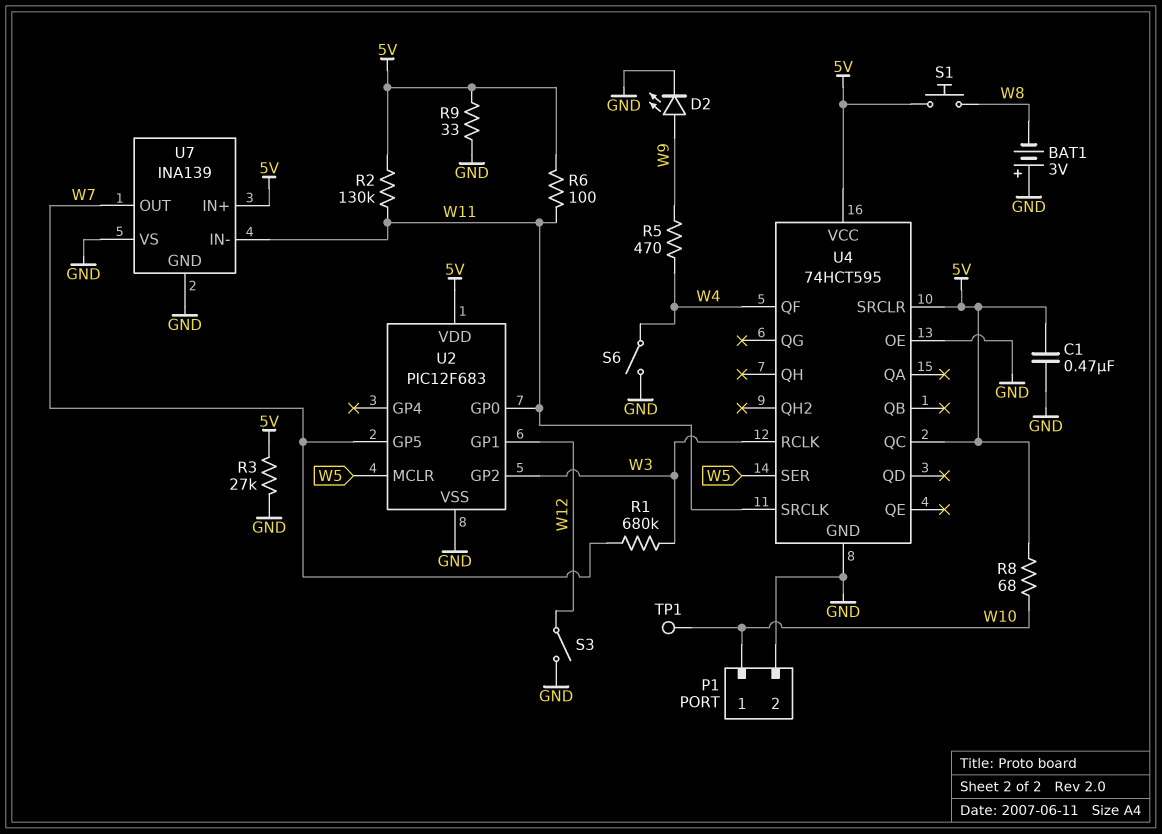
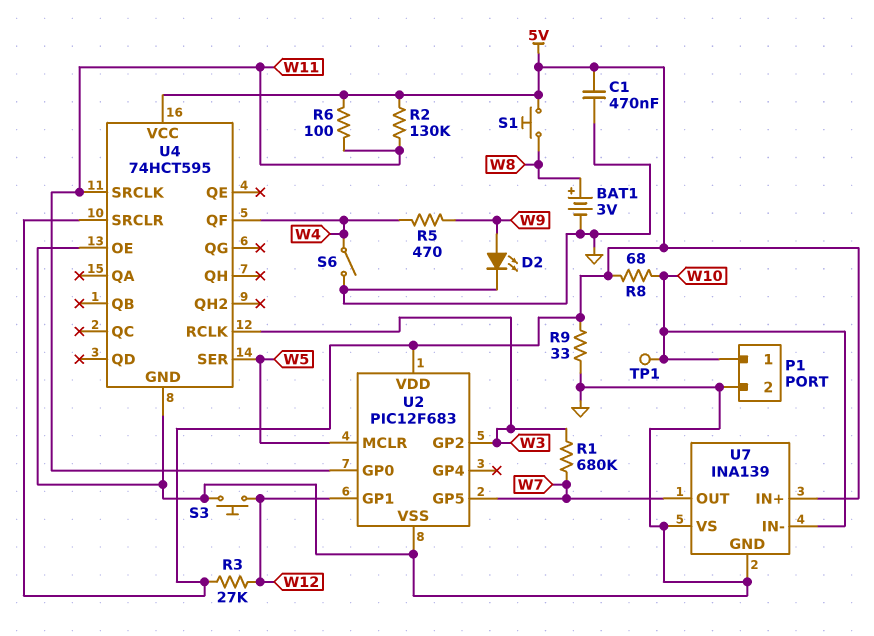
BAT1: 3V (plus GND, minus W8) -> 3V (plus W8, minus GND)
R3: 27k (5V, GND) -> 27k (5V, W12)
S3: switch (GND, W12) -> button (GND, W12)
U4 pin QC: 5V -> none
U7 pin IN-: W11 -> W10

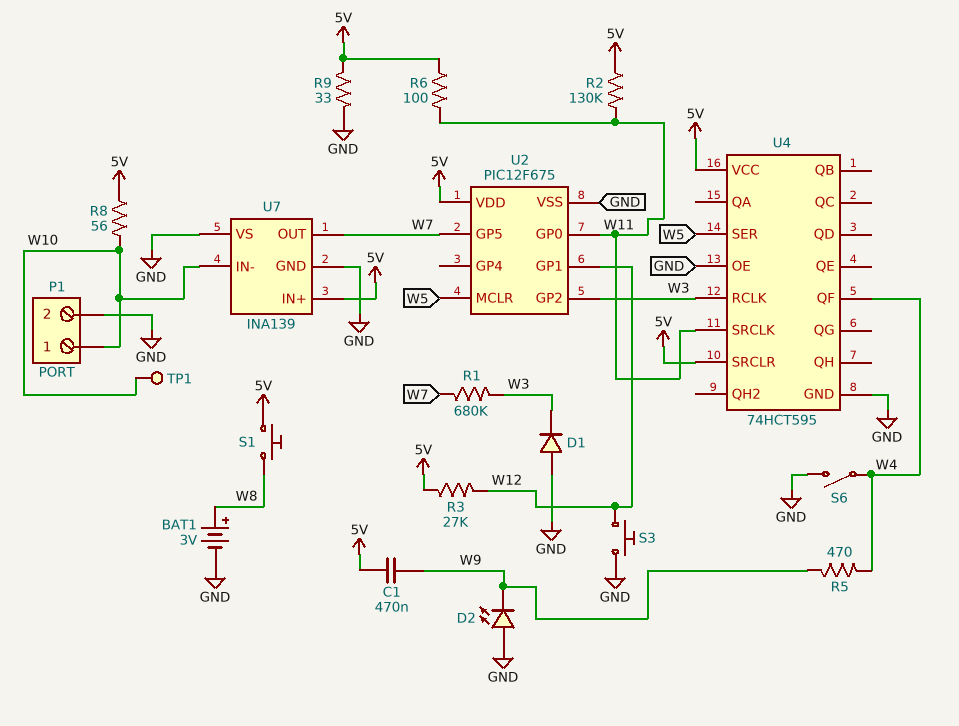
C1: 470nF (5V, GND) -> 470nF (5V, W9)
D1: none -> diode (A GND, K W3)
D2: LED (A W9, K GND) -> LED (A GND, K W9)
R8: 68 (5V, W10) -> 56 (5V, W10)
U2: PIC12F683 -> PIC12F675

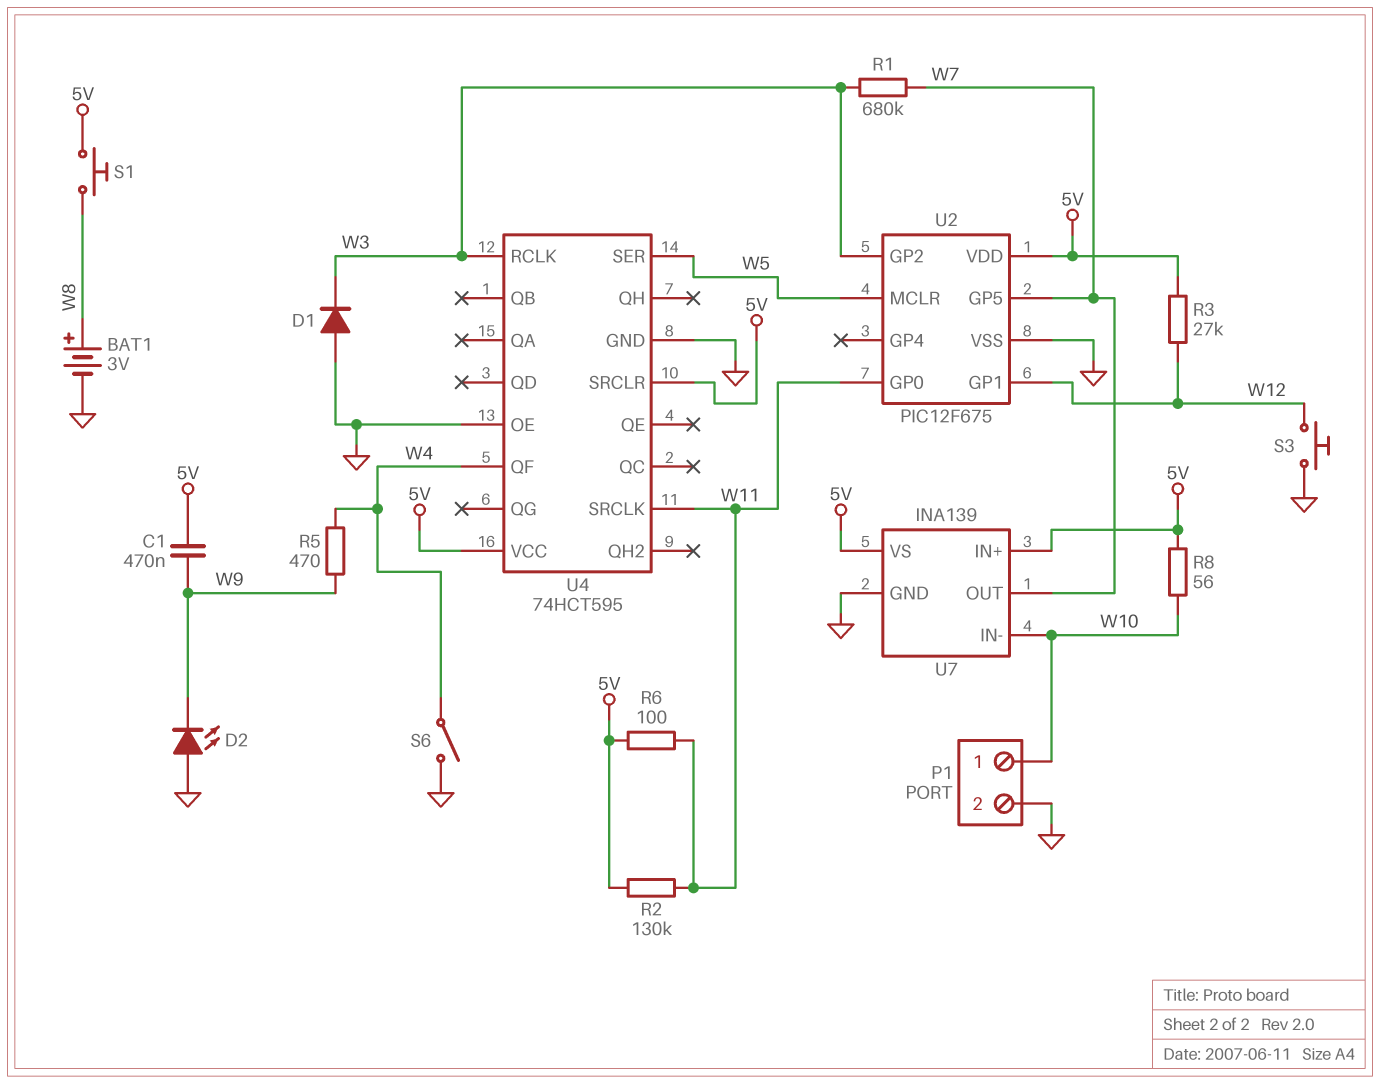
R9: 33 (5V, GND) -> none
TP1: test point (W10) -> none
U7 pin VS: GND -> 5V

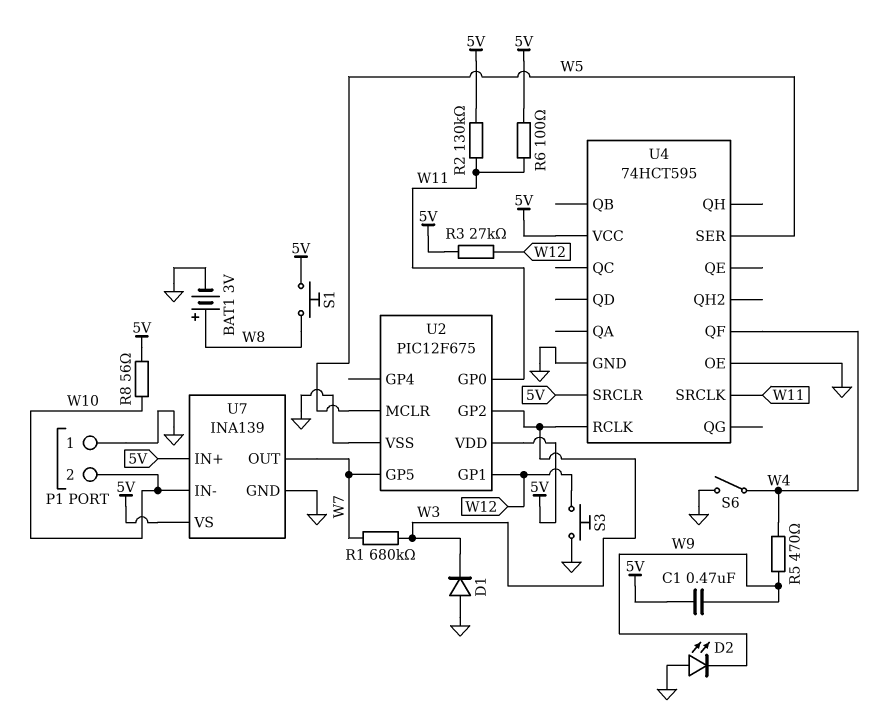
P1 pin 1: W10 -> GND
P1 pin 2: GND -> W10

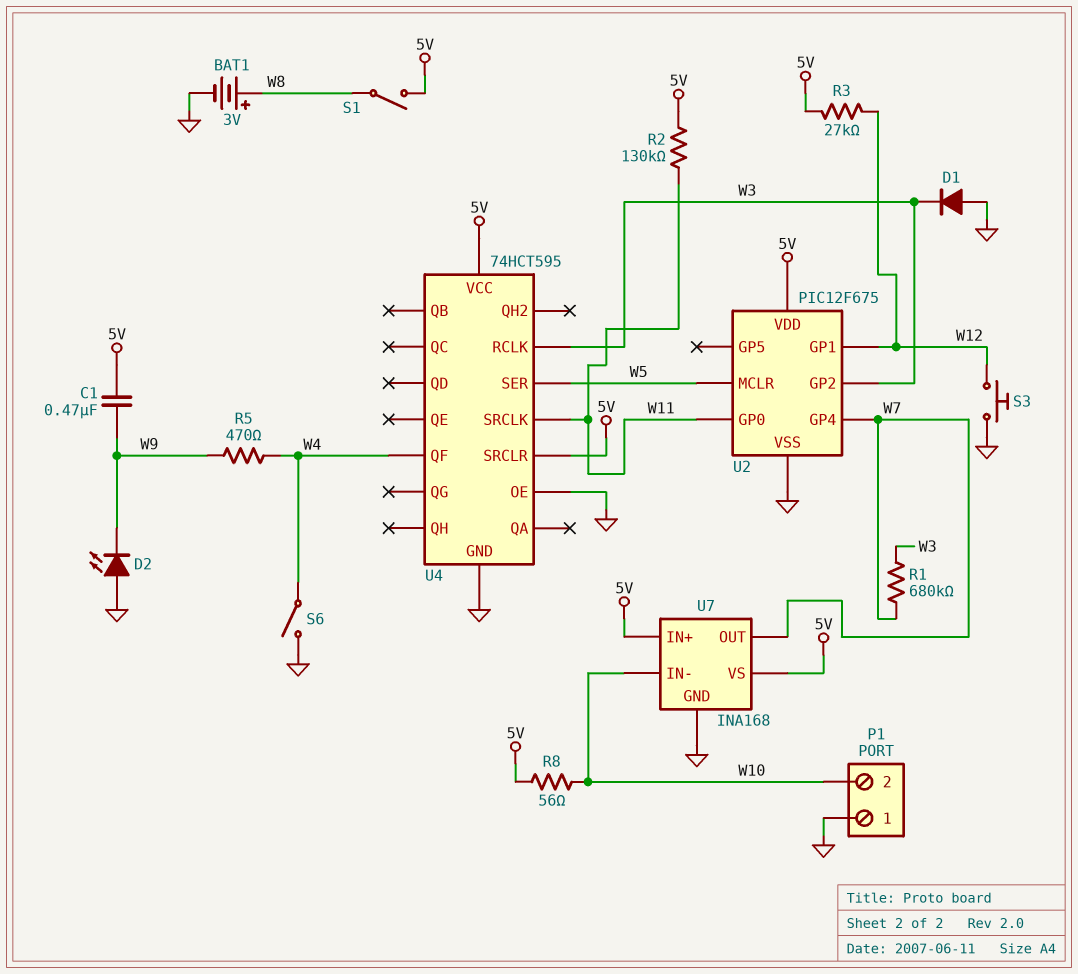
R6: 100 (5V, W11) -> none
S1: button (5V, W8) -> switch (5V, W8)
U2 pin GP4: none -> W7
U2 pin GP5: W7 -> none
U7: INA139 -> INA168

